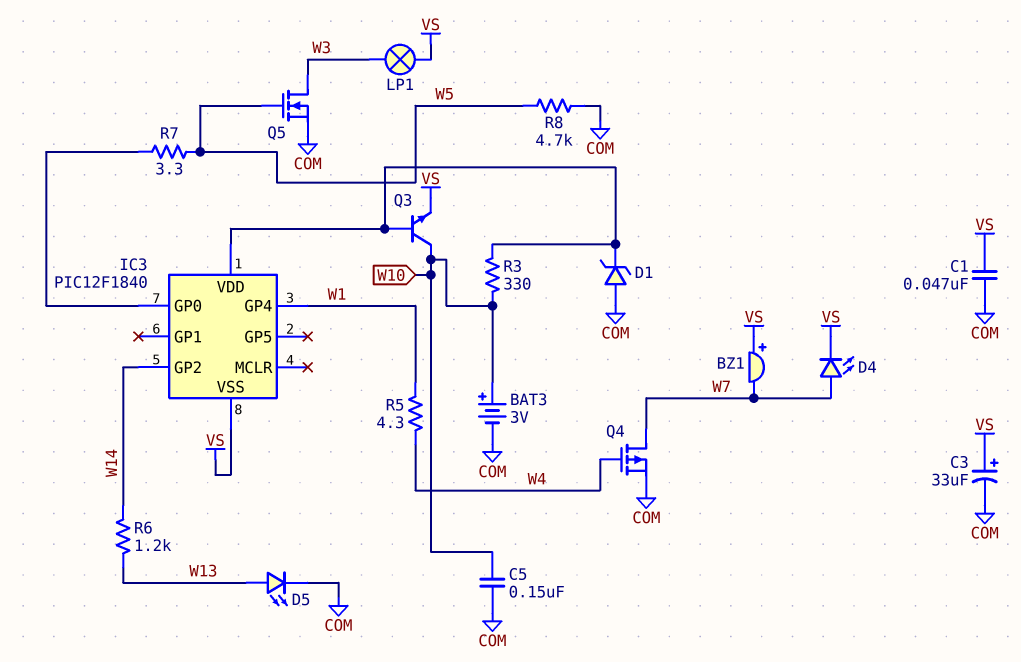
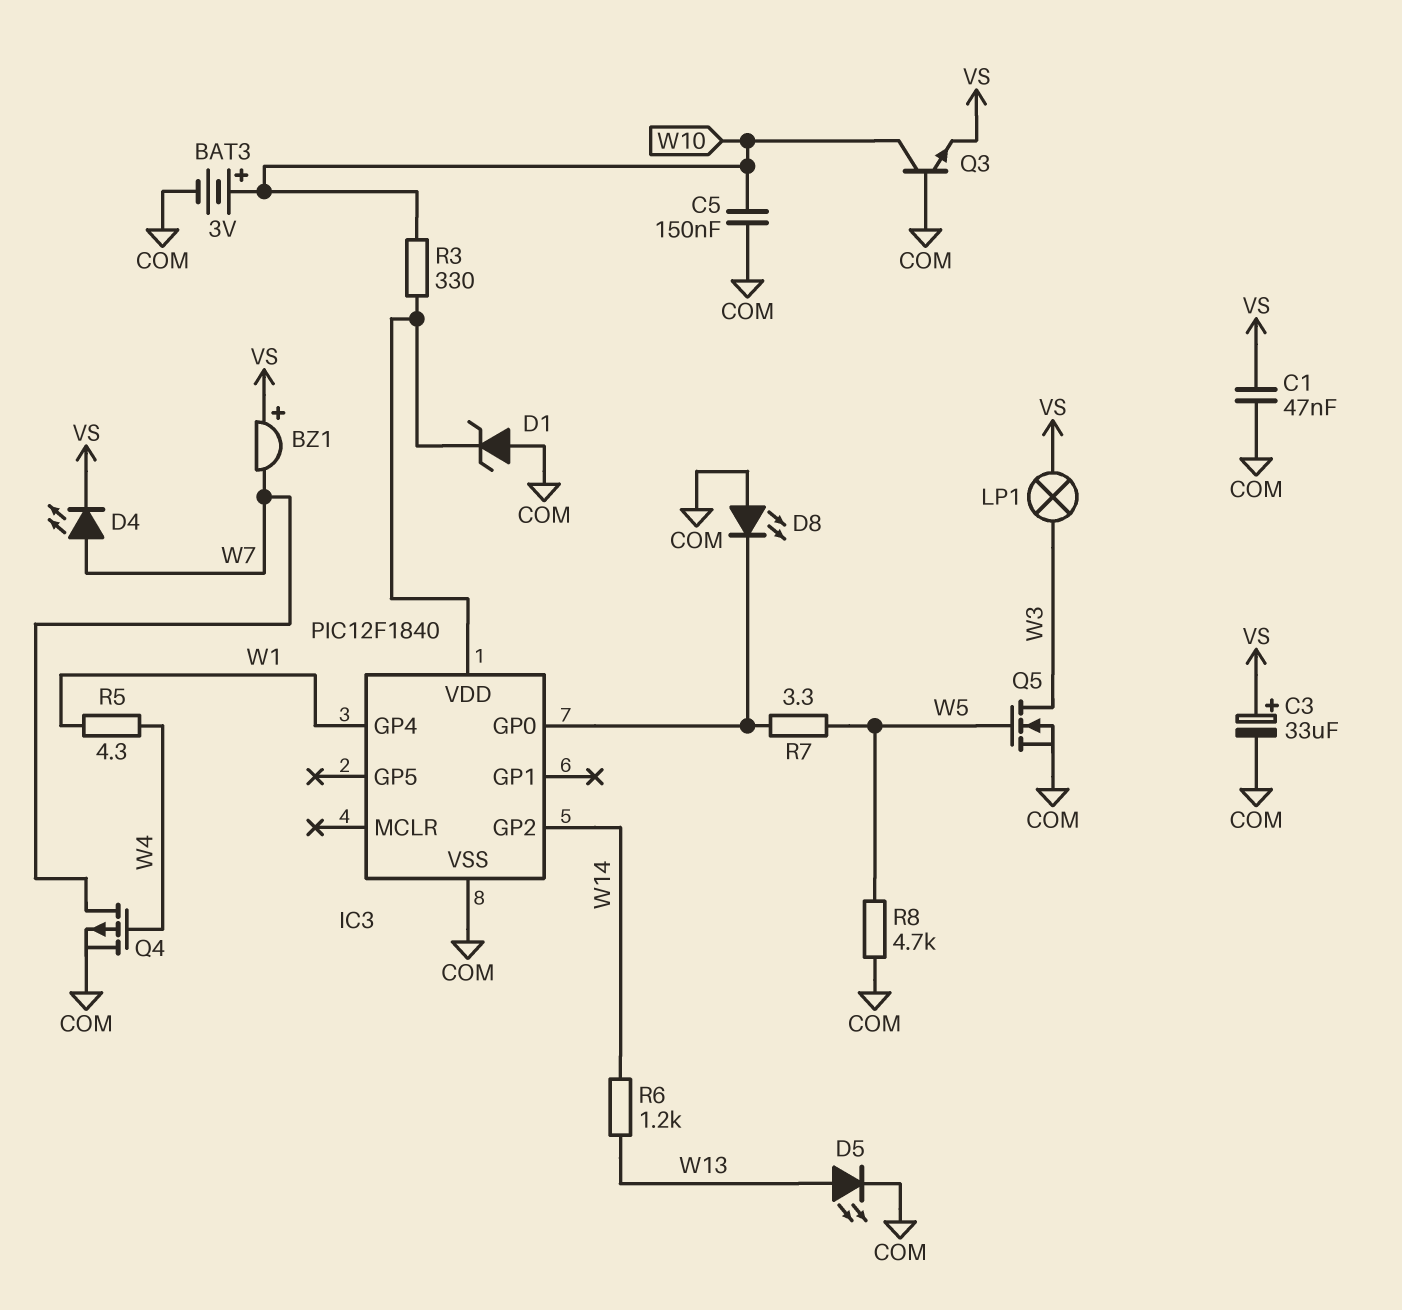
D8: none -> LED (A COM, K IC3/GP0)
IC3 pin VSS: VS -> COM
Q3: NPN (B IC3/VDD, C W10, E VS) -> NPN (B COM, C W10, E VS)

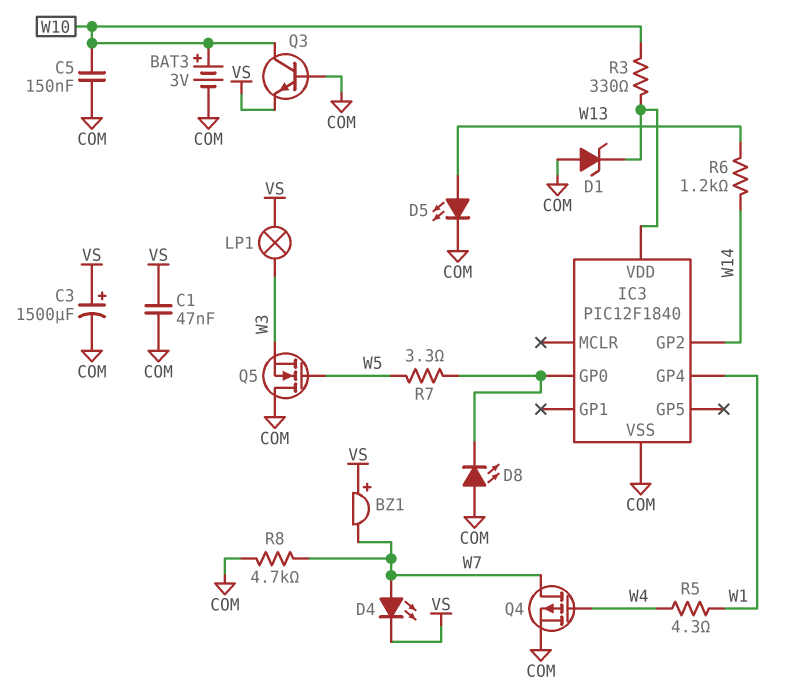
C3: 33uF (plus VS, minus COM) -> 1500uF (plus VS, minus COM)
Q5: NMOS (G W5, D W3, S COM) -> NMOS (G W5, D COM, S W3)
R8: 4.7k (COM, W5) -> 4.7k (COM, W7)

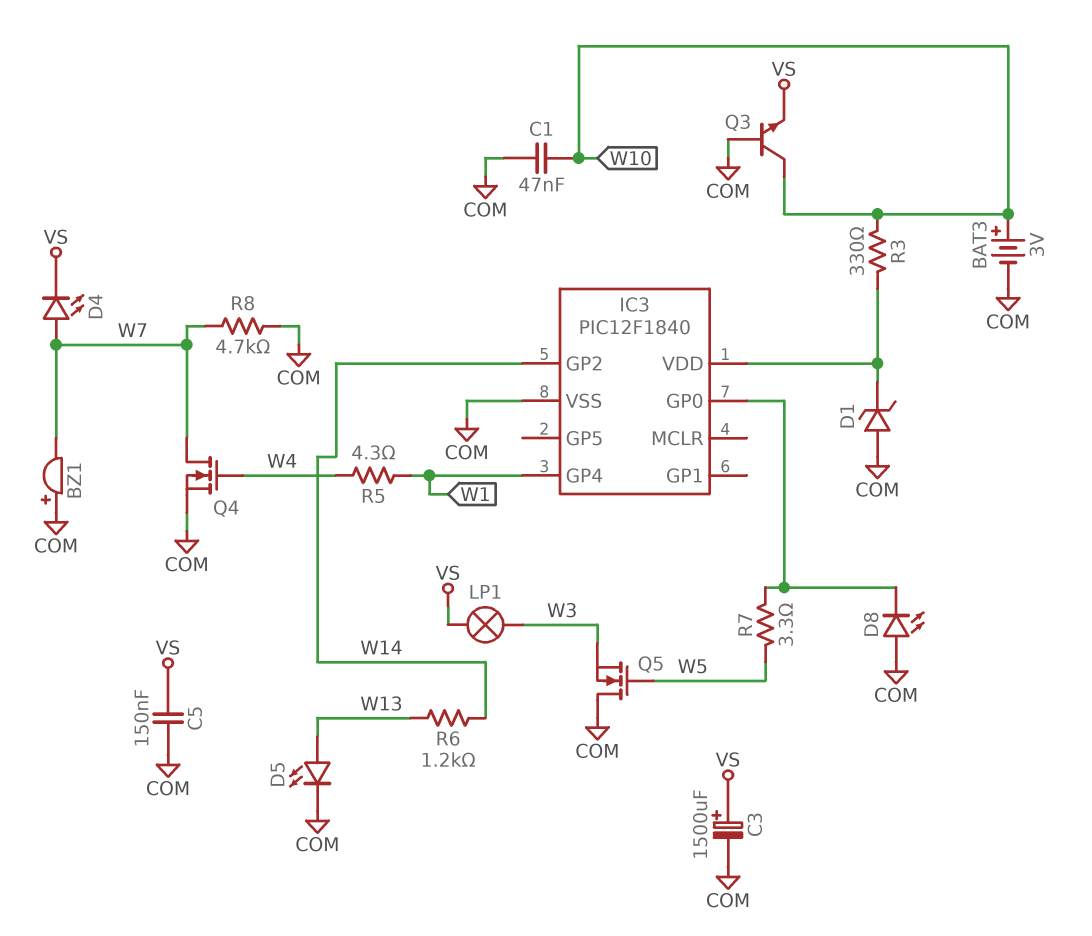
BZ1: buzzer (plus VS, minus W7) -> buzzer (plus COM, minus W7)
C1: 47nF (COM, VS) -> 47nF (COM, W10)
C5: 150nF (COM, W10) -> 150nF (COM, VS)
Q4: PMOS (G W4, D W7, S COM) -> NMOS (G W4, D W7, S COM)

